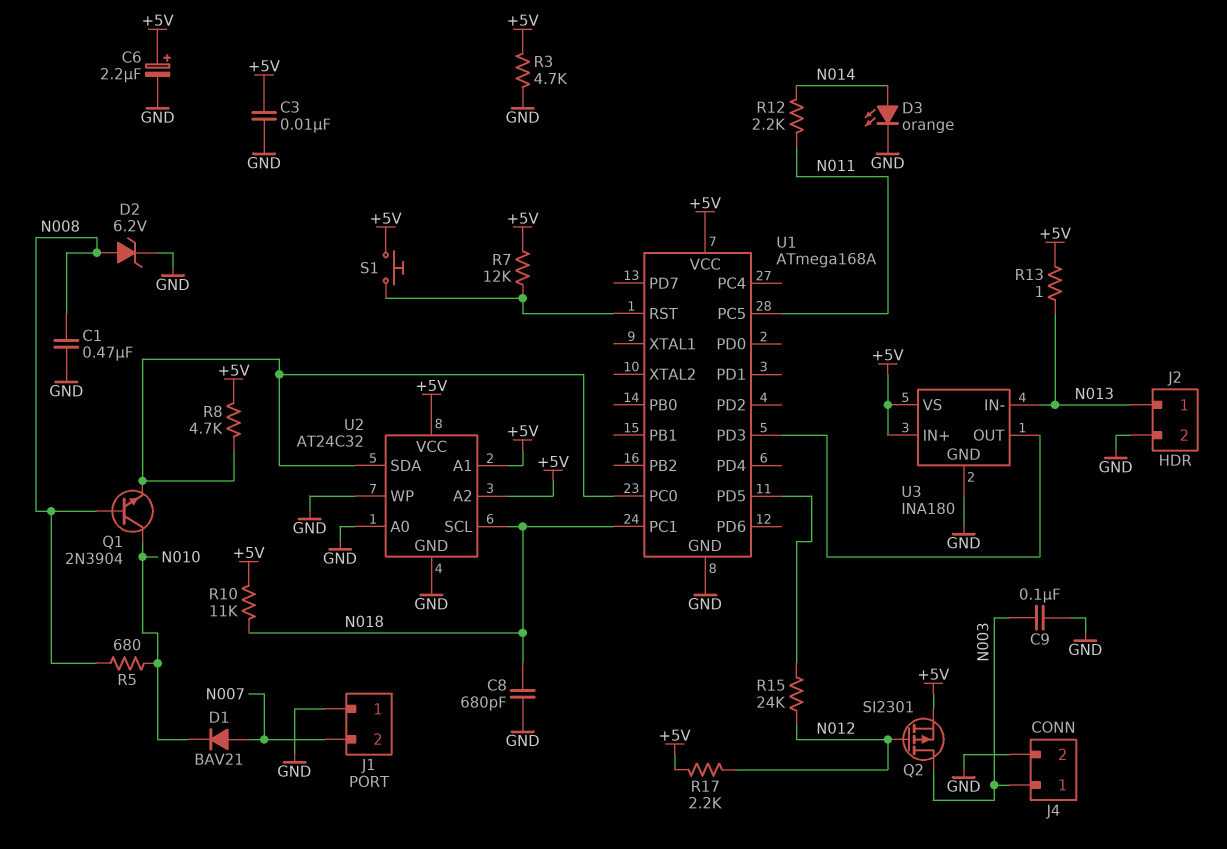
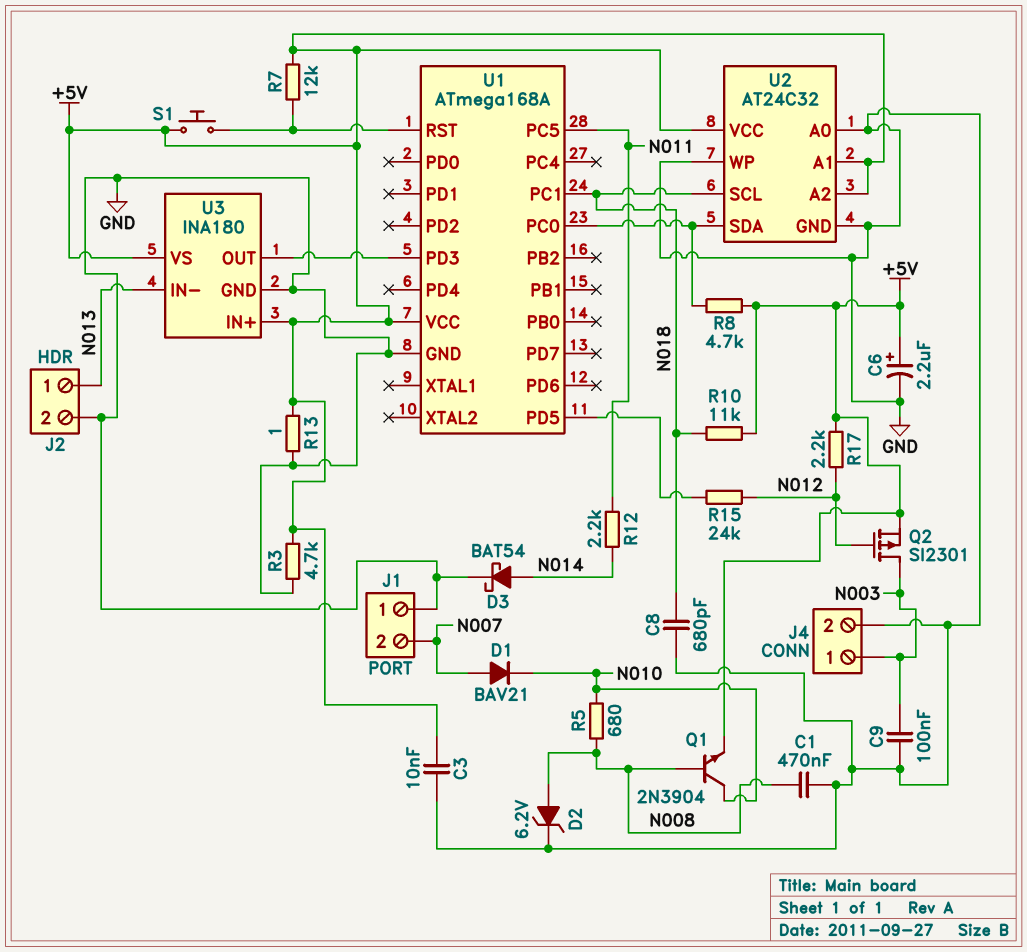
D3: LED orange (A N014, K GND) -> schottky BAT54 (A N014, K GND)
Q1: NPN 2N3904 (B N008, C N010, E U1/PC0) -> NPN 2N3904 (B N008, C N010, E +5V)
R13: 1 (+5V, N013) -> 1 (+5V, GND)

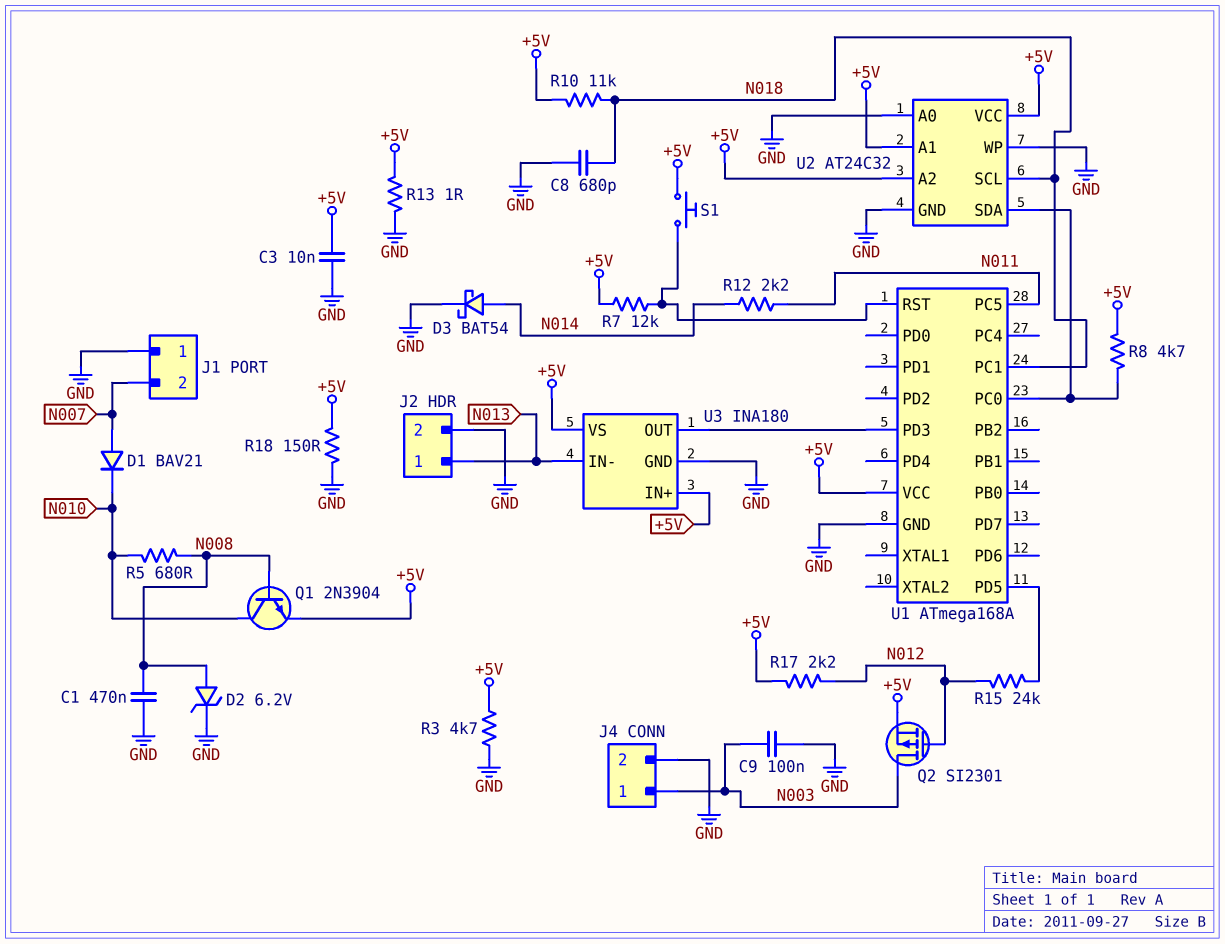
C6: 2.2uF (plus +5V, minus GND) -> none
R18: none -> 150 (+5V, GND)

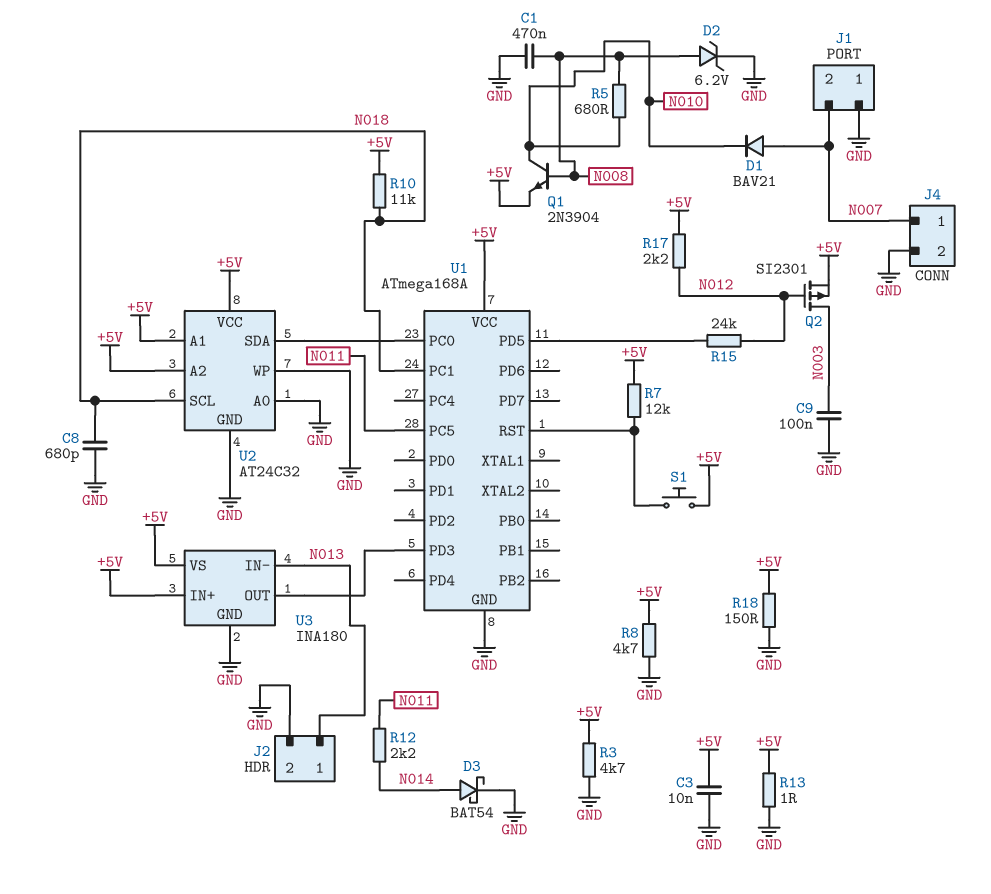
J4 pin 1: N003 -> N007
R8: 4.7k (+5V, U1/PC0) -> 4.7k (+5V, GND)

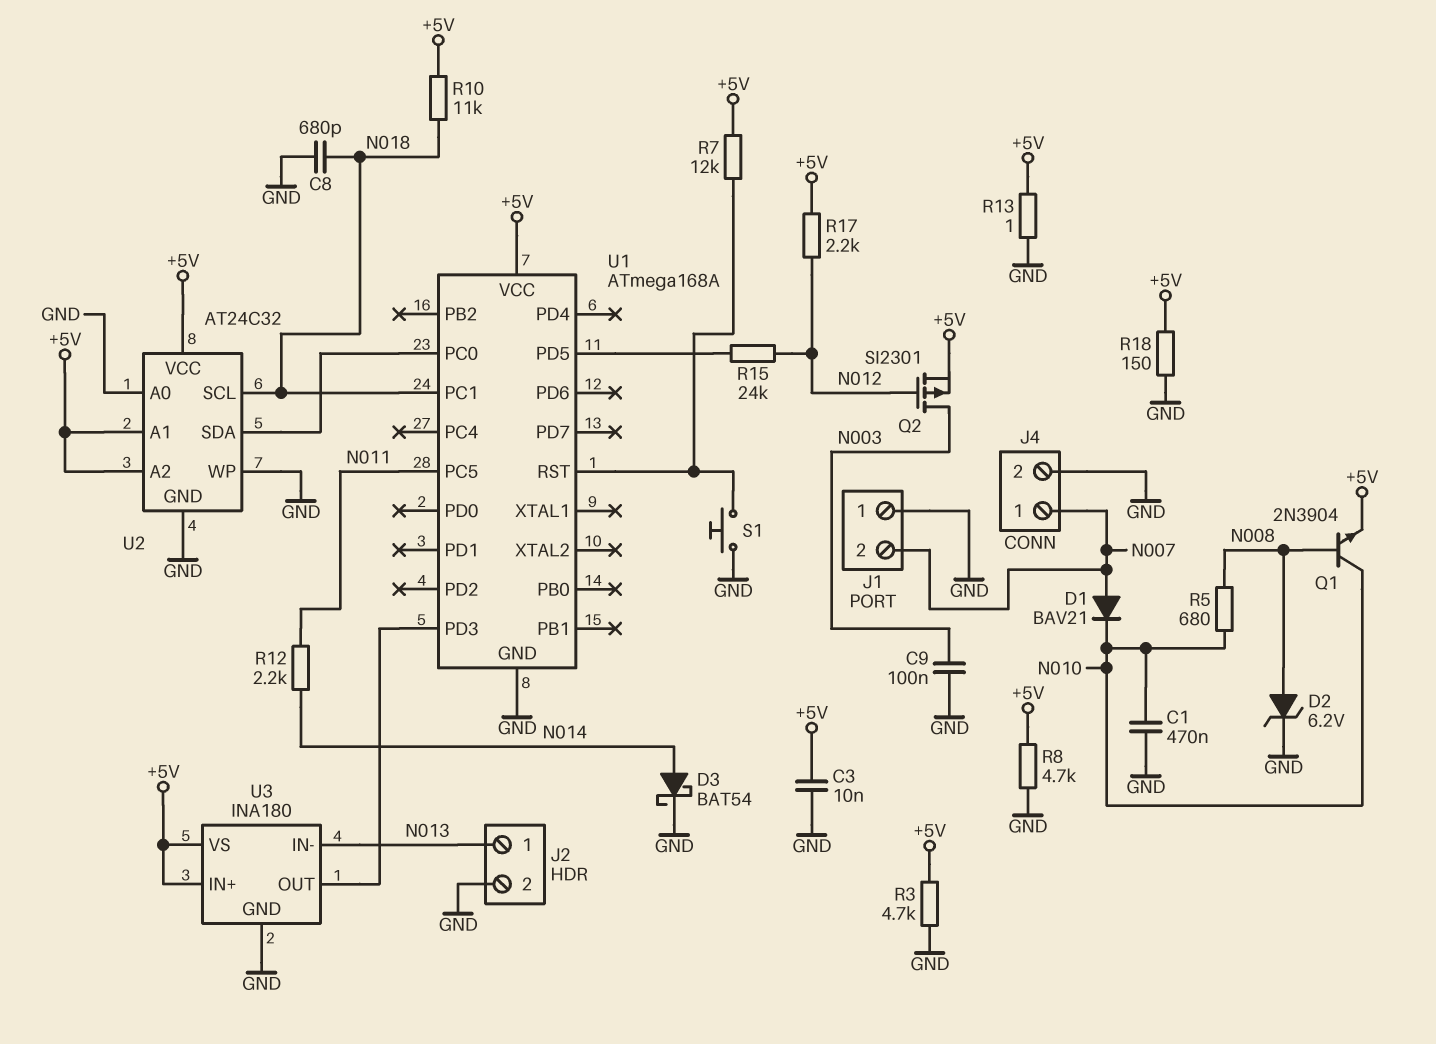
C1: 470nF (GND, N008) -> 470nF (GND, N010)
S1: button (+5V, U1/RST) -> button (GND, U1/RST)

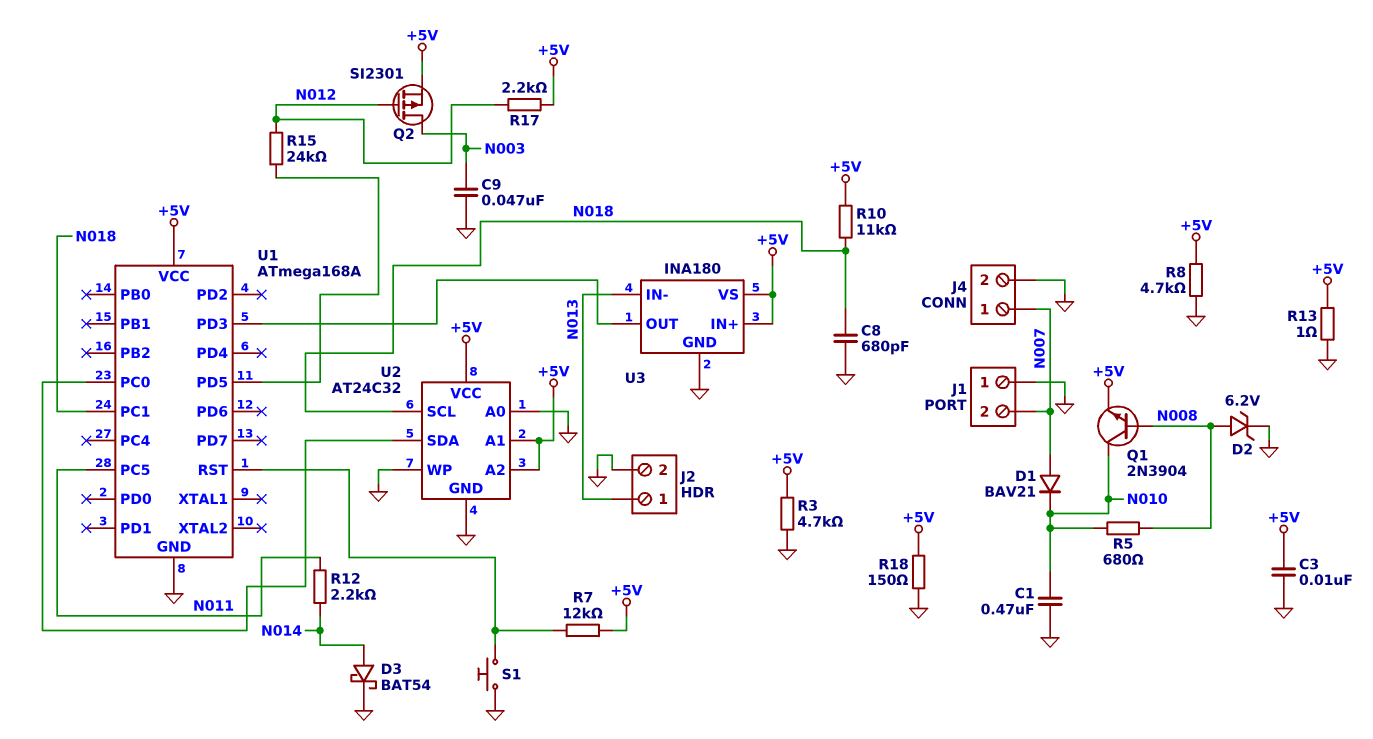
C9: 100nF (GND, N003) -> 47nF (GND, N003)

